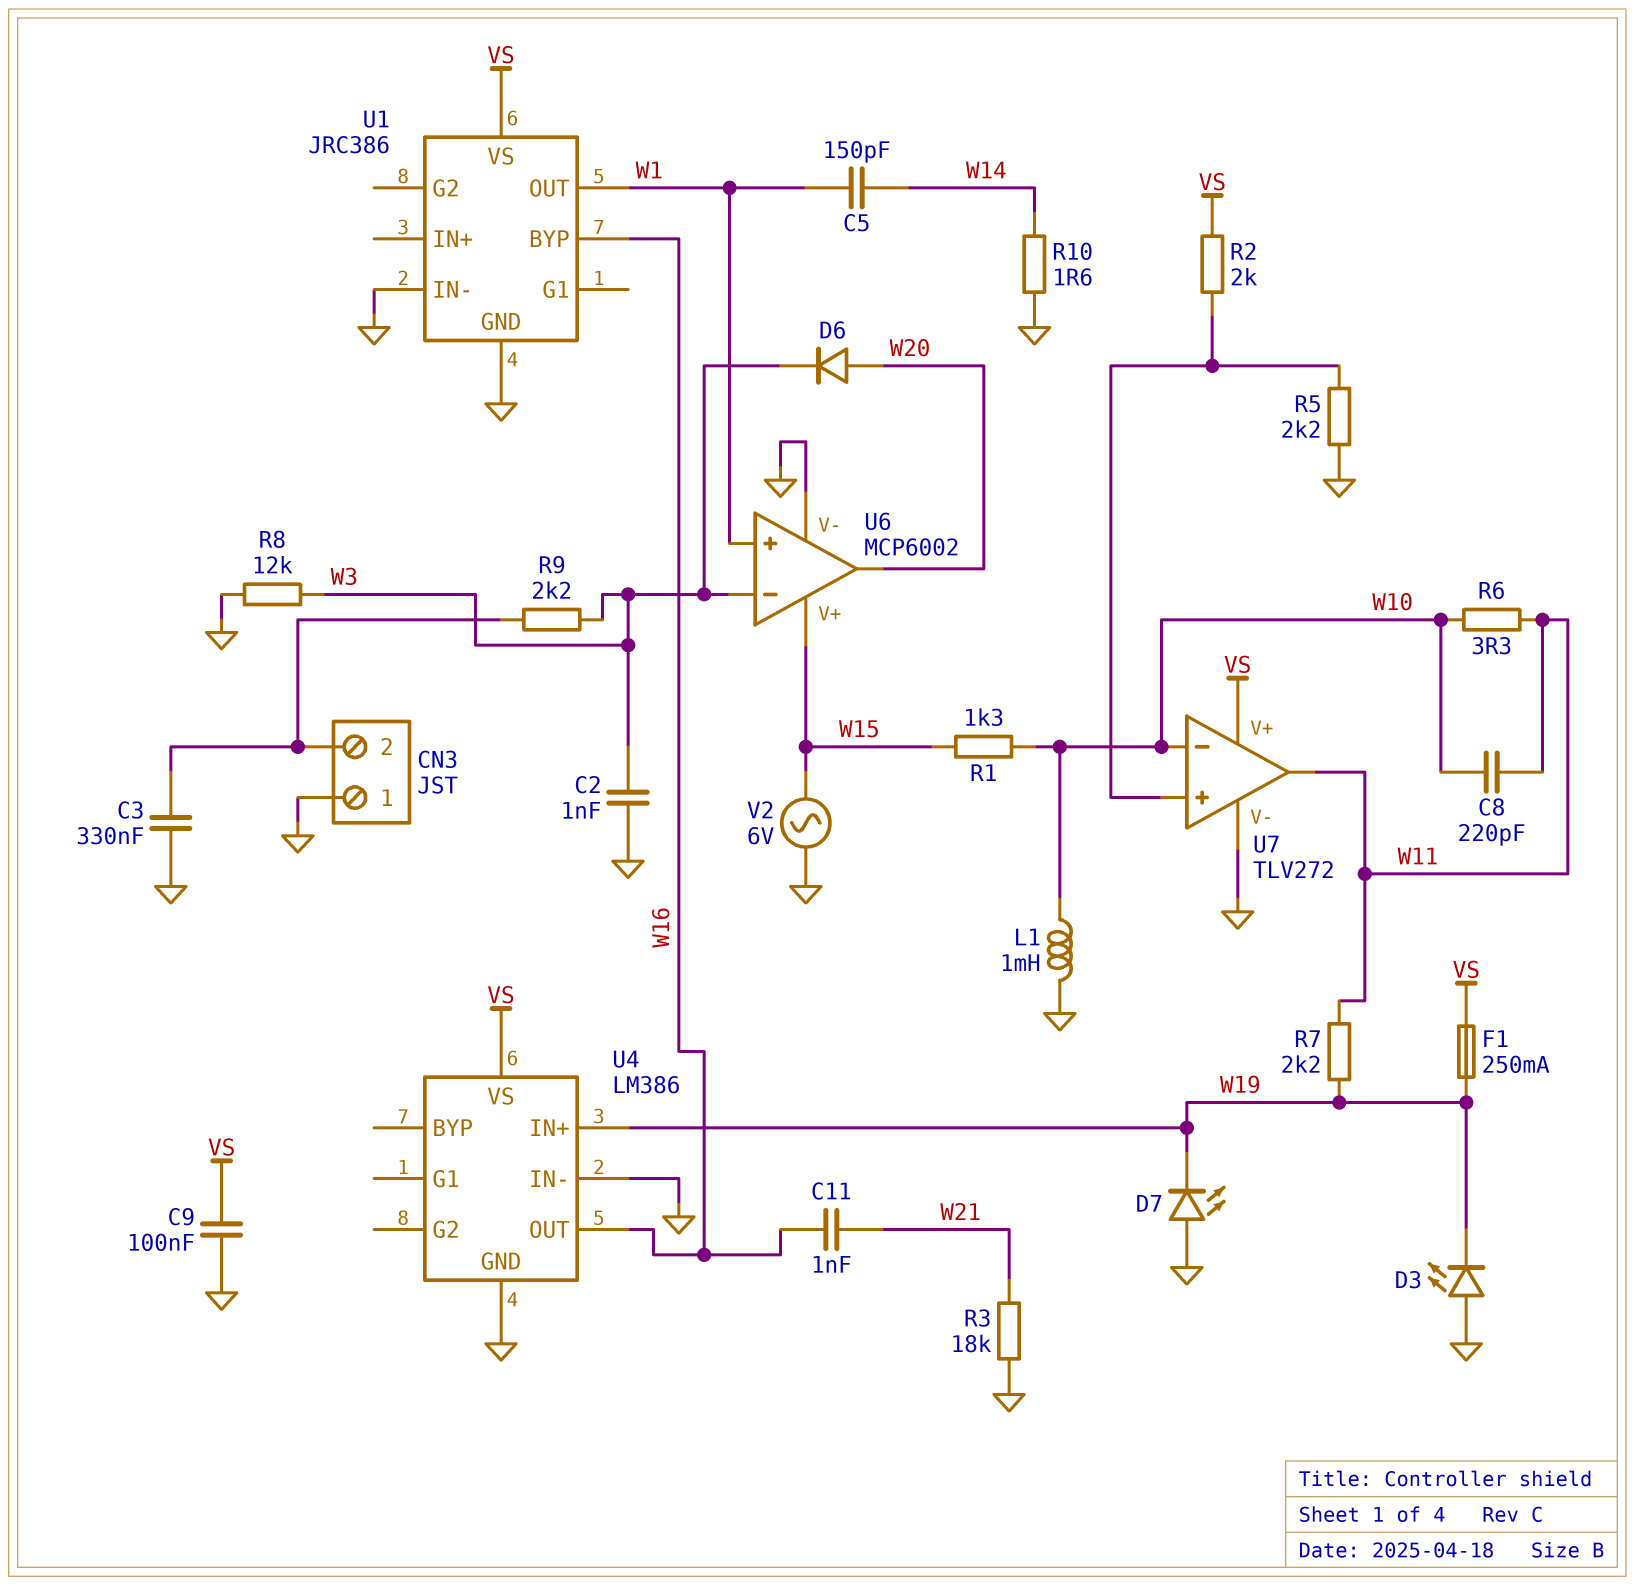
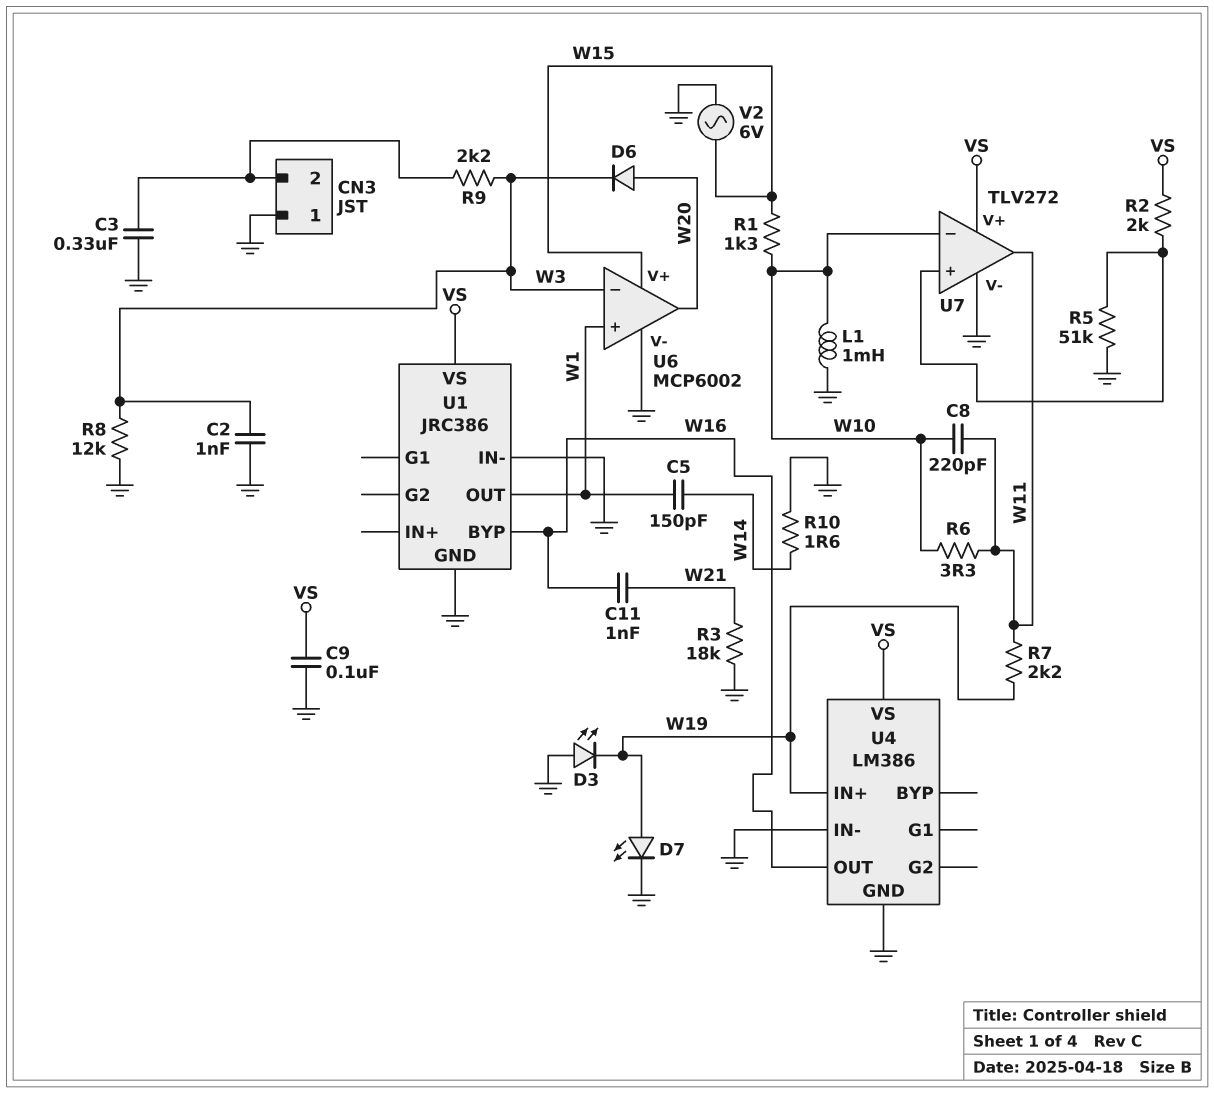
D7: LED (A GND, K W19) -> LED (A W19, K GND)
F1: 250mA (VS, W19) -> none
R5: 2.2k (GND, U7/in+) -> 51k (GND, U7/in+)

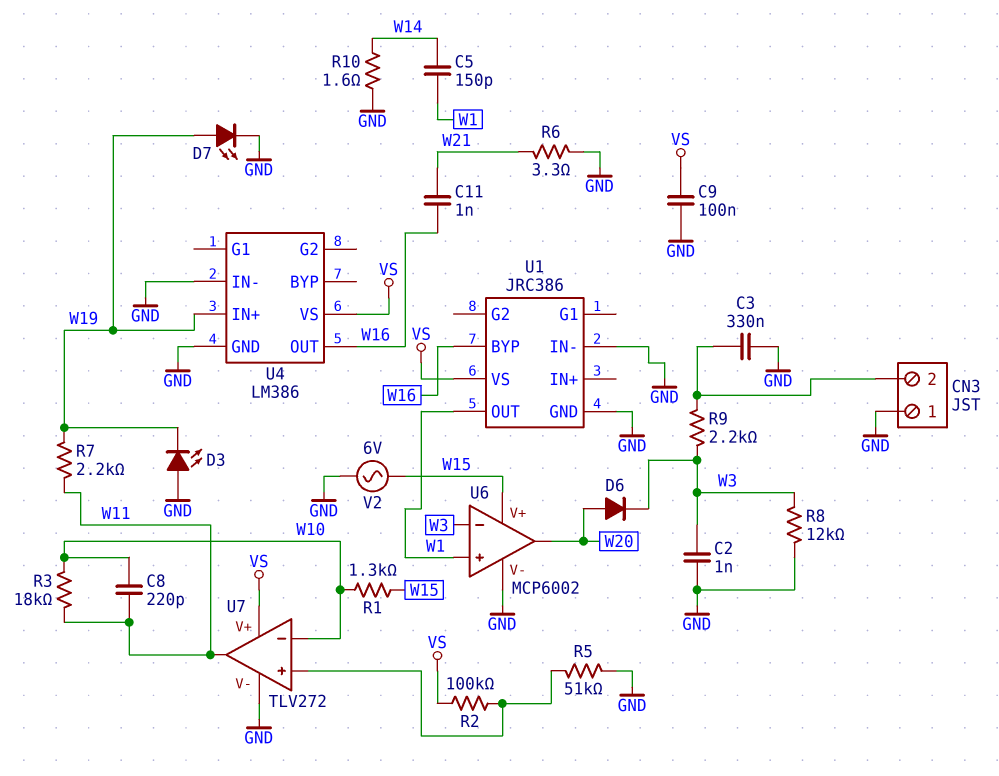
L1: 1mH (GND, W10) -> none
R2: 2k (U7/in+, VS) -> 100k (U7/in+, VS)
R3: 18k (GND, W21) -> 18k (W10, W11)
R6: 3.3 (W10, W11) -> 3.3 (GND, W21)

